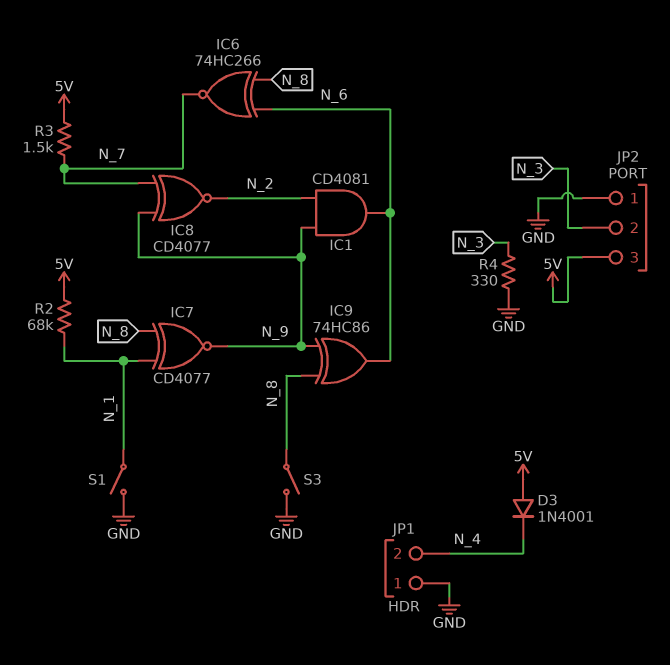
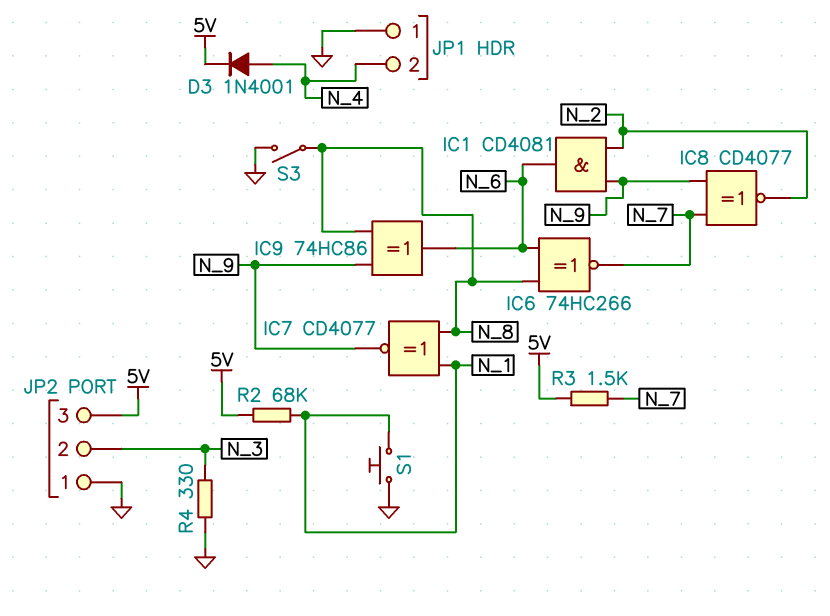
D3: diode 1N4001 (A 5V, K N_4) -> diode 1N4001 (A N_4, K 5V)
S1: switch (GND, N_1) -> button (GND, N_1)

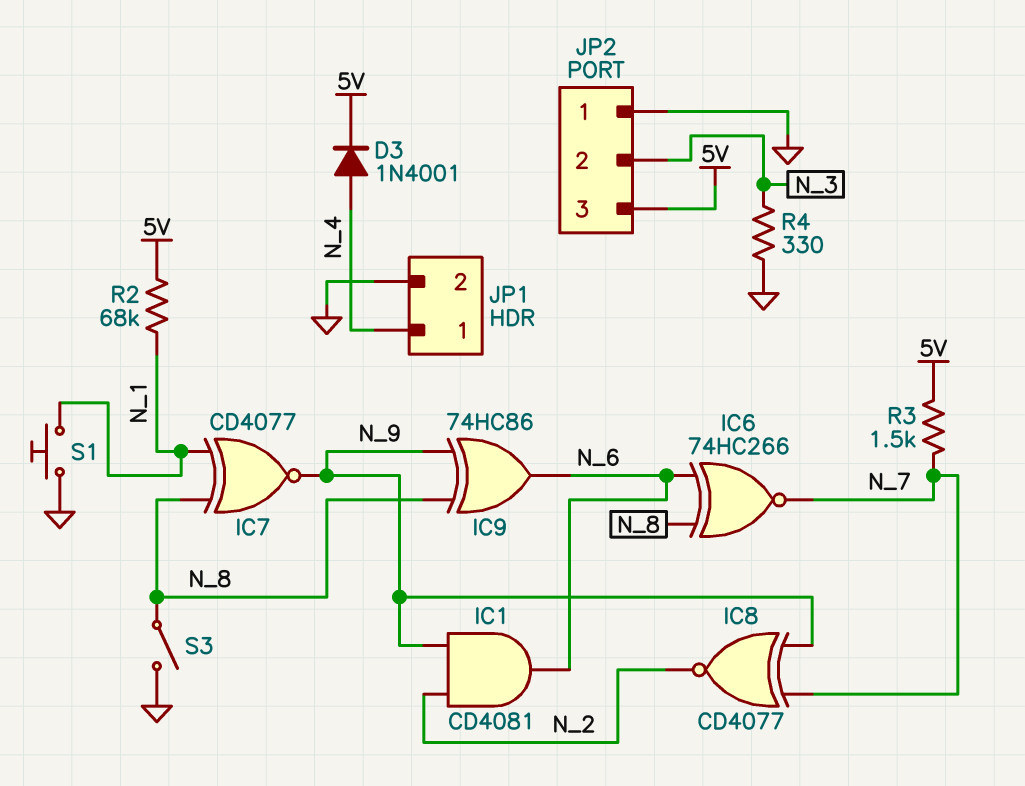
JP1 pin 1: GND -> N_4
JP1 pin 2: N_4 -> GND

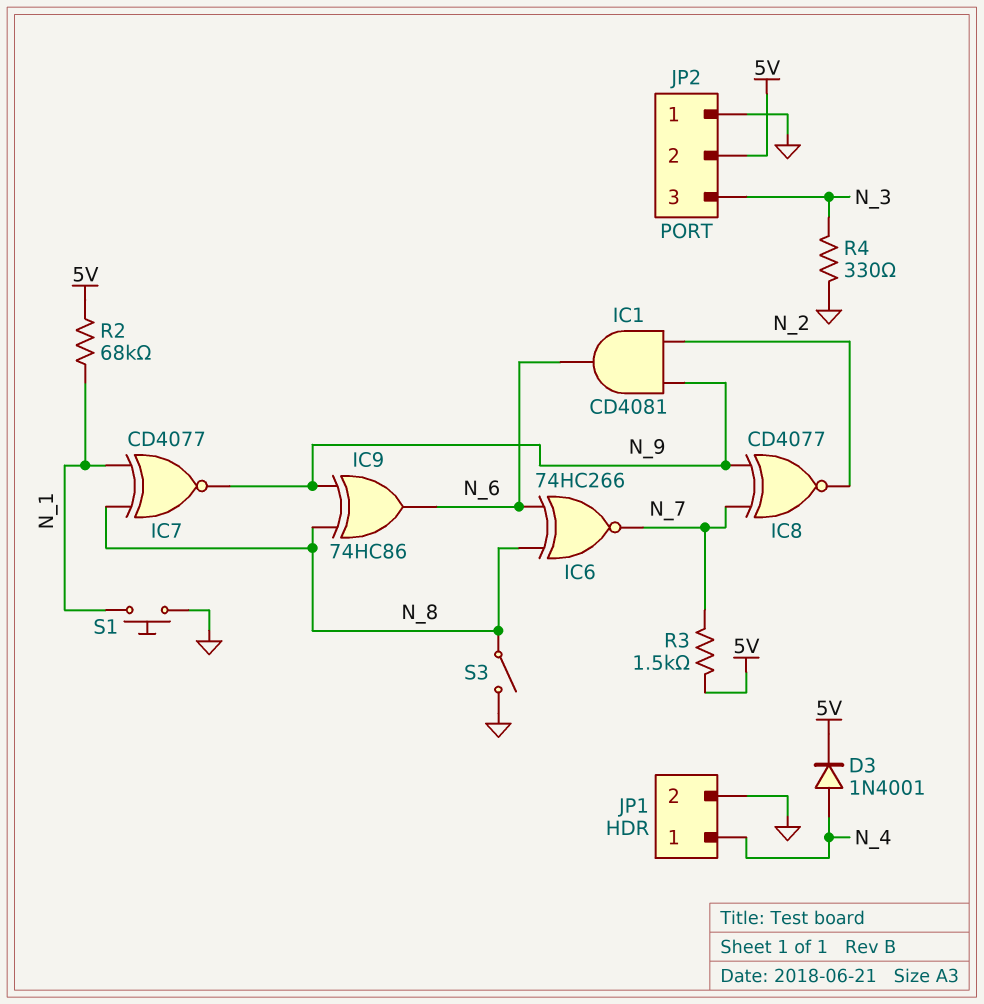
JP2 pin 2: N_3 -> 5V
JP2 pin 3: 5V -> N_3

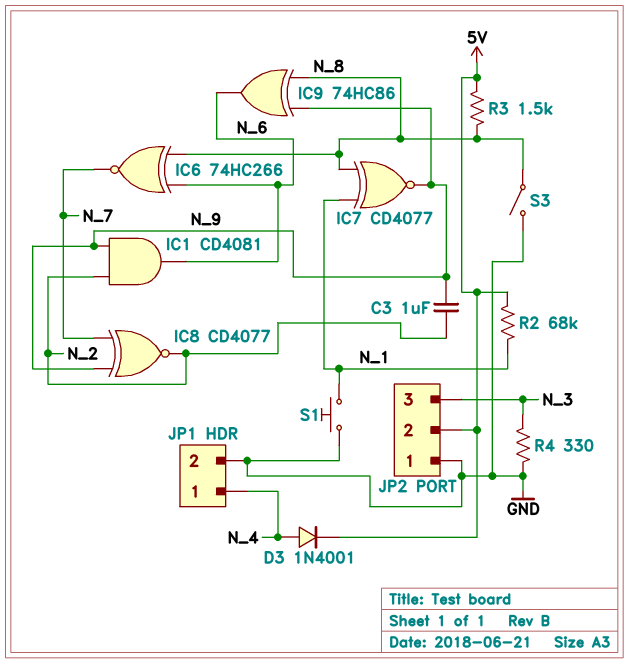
C3: none -> 1uF (N_2, N_9)
R3: 1.5k (5V, N_7) -> 1.5k (5V, N_8)

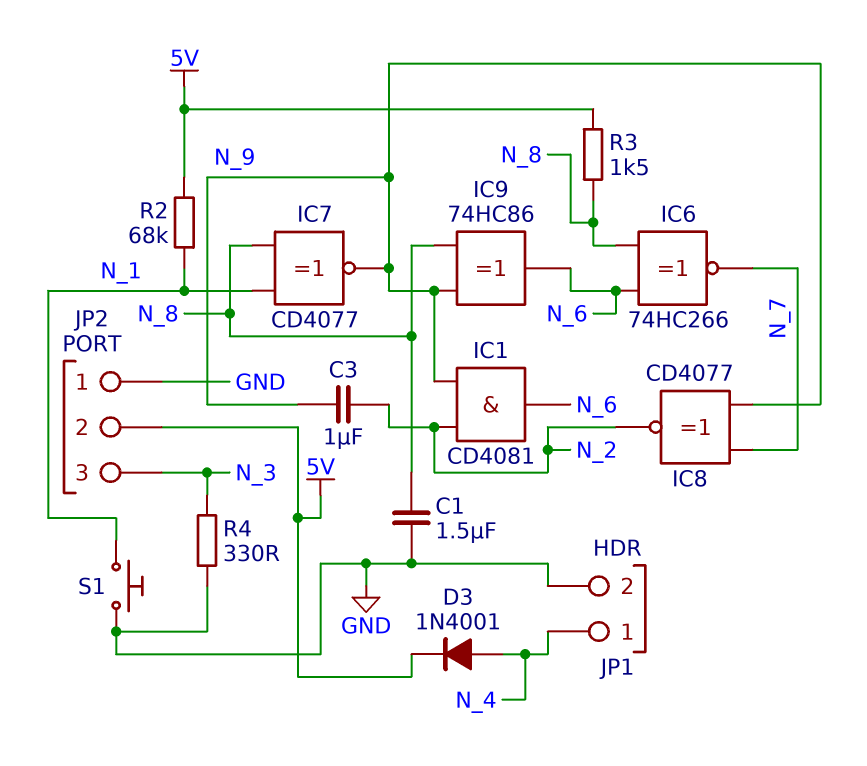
C1: none -> 1.5uF (GND, N_8)
S3: switch (GND, N_8) -> none

